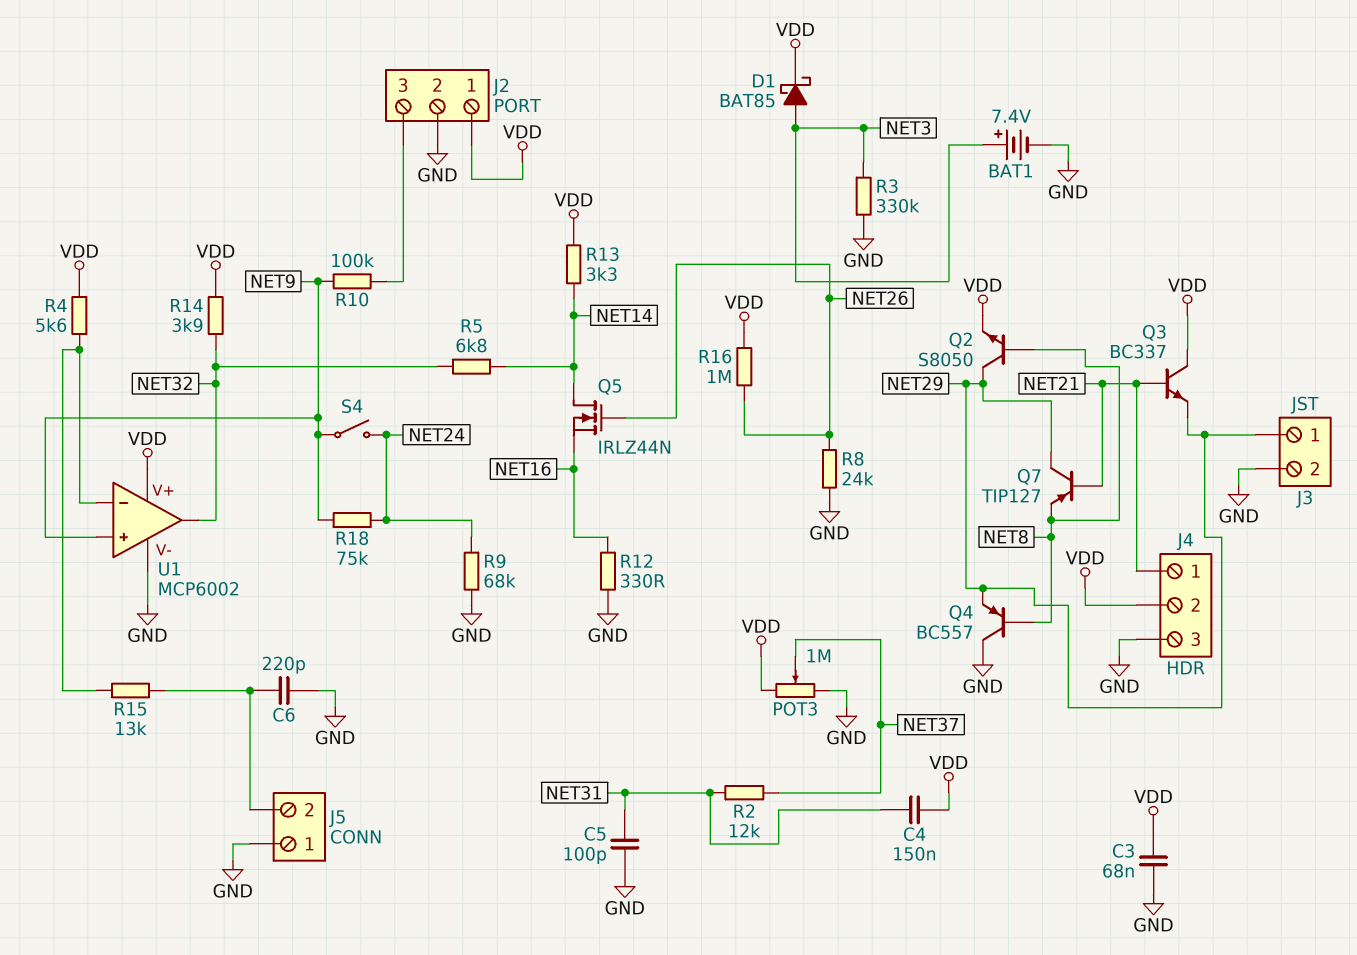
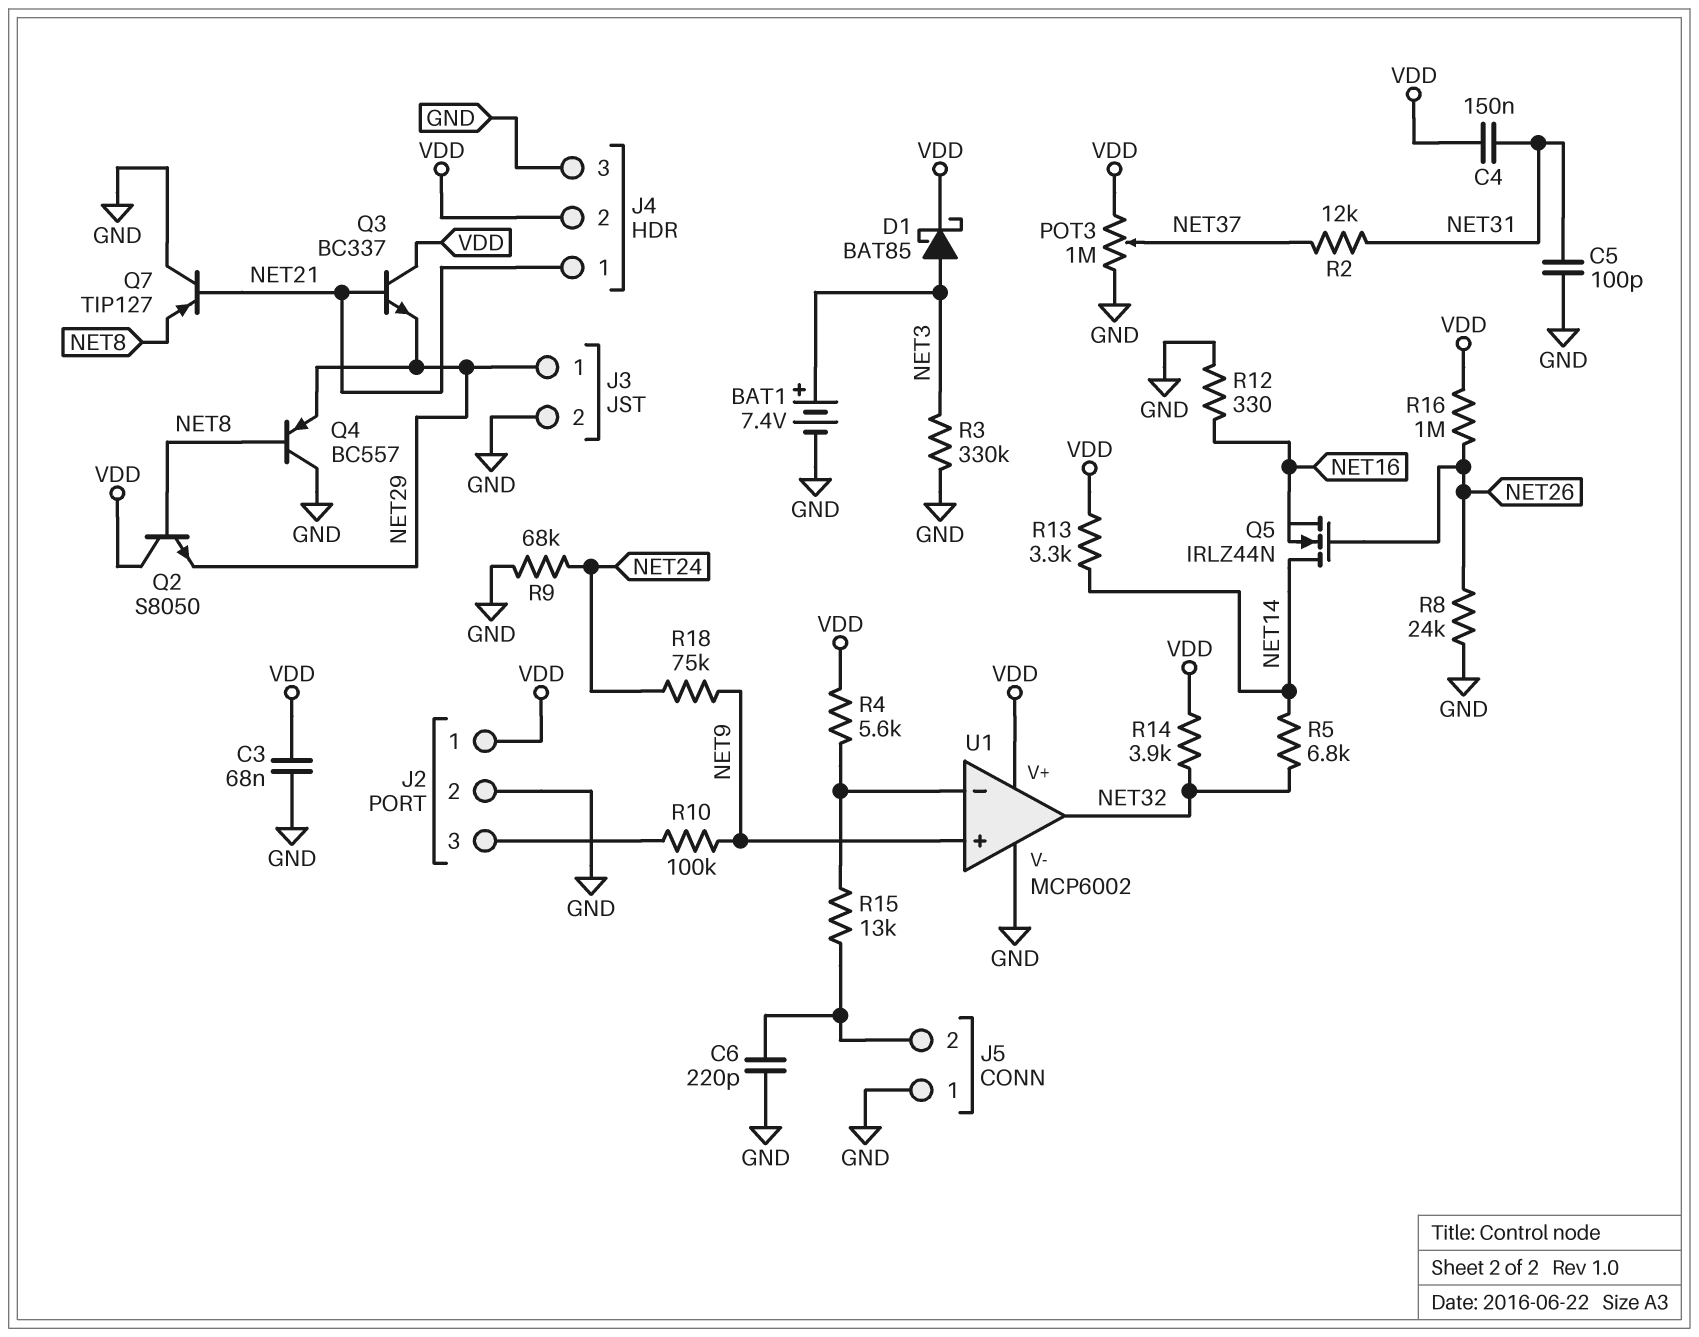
Q2: NPN S8050 (B NET8, C NET29, E VDD) -> NPN S8050 (B NET8, C VDD, E NET29)
Q7: PNP TIP127 (B NET21, C NET29, E NET8) -> PNP TIP127 (B NET21, C GND, E NET8)
S4: switch (NET9, NET24) -> none

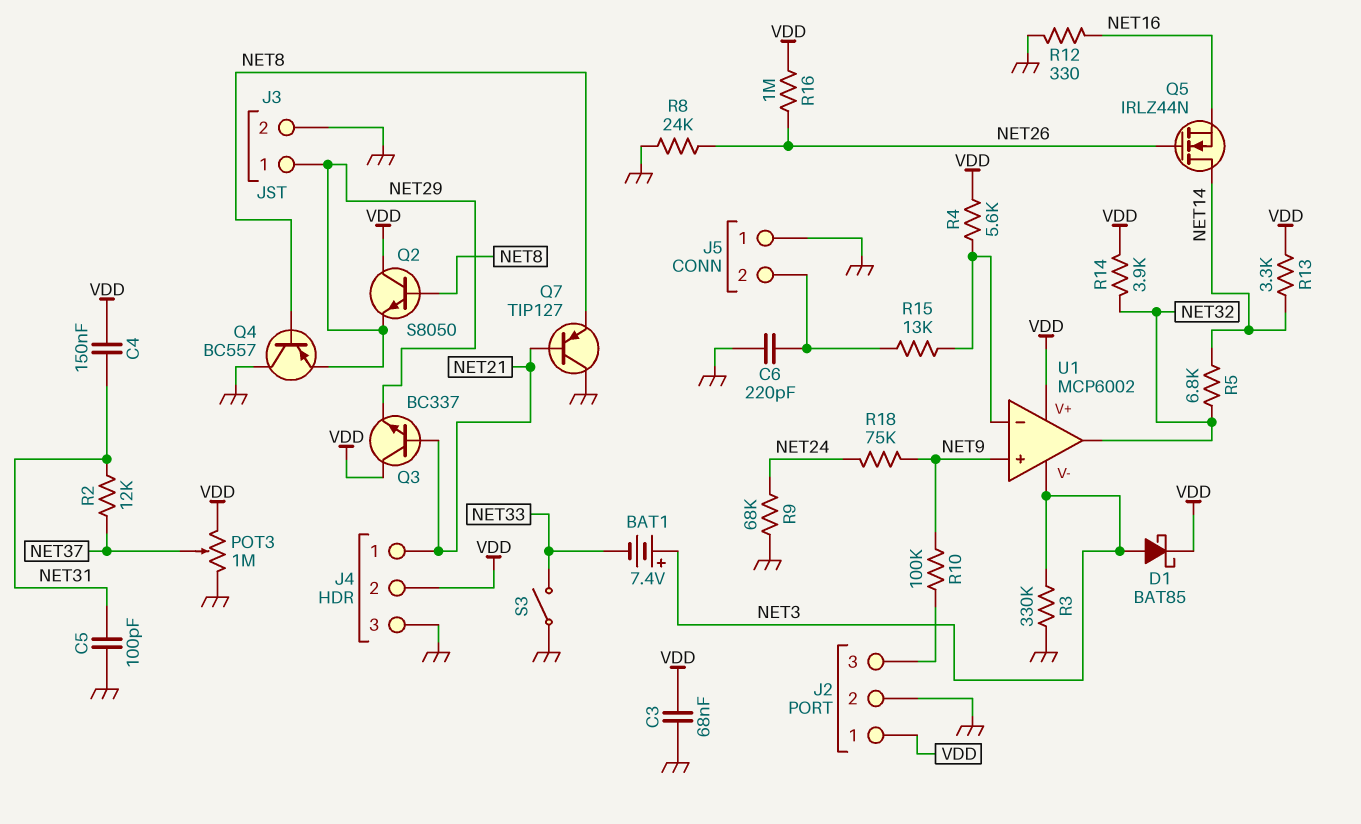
BAT1: 7.4V (plus NET3, minus GND) -> 7.4V (plus NET3, minus NET33)
S3: none -> switch (GND, NET33)
U1 pin V-: GND -> NET3

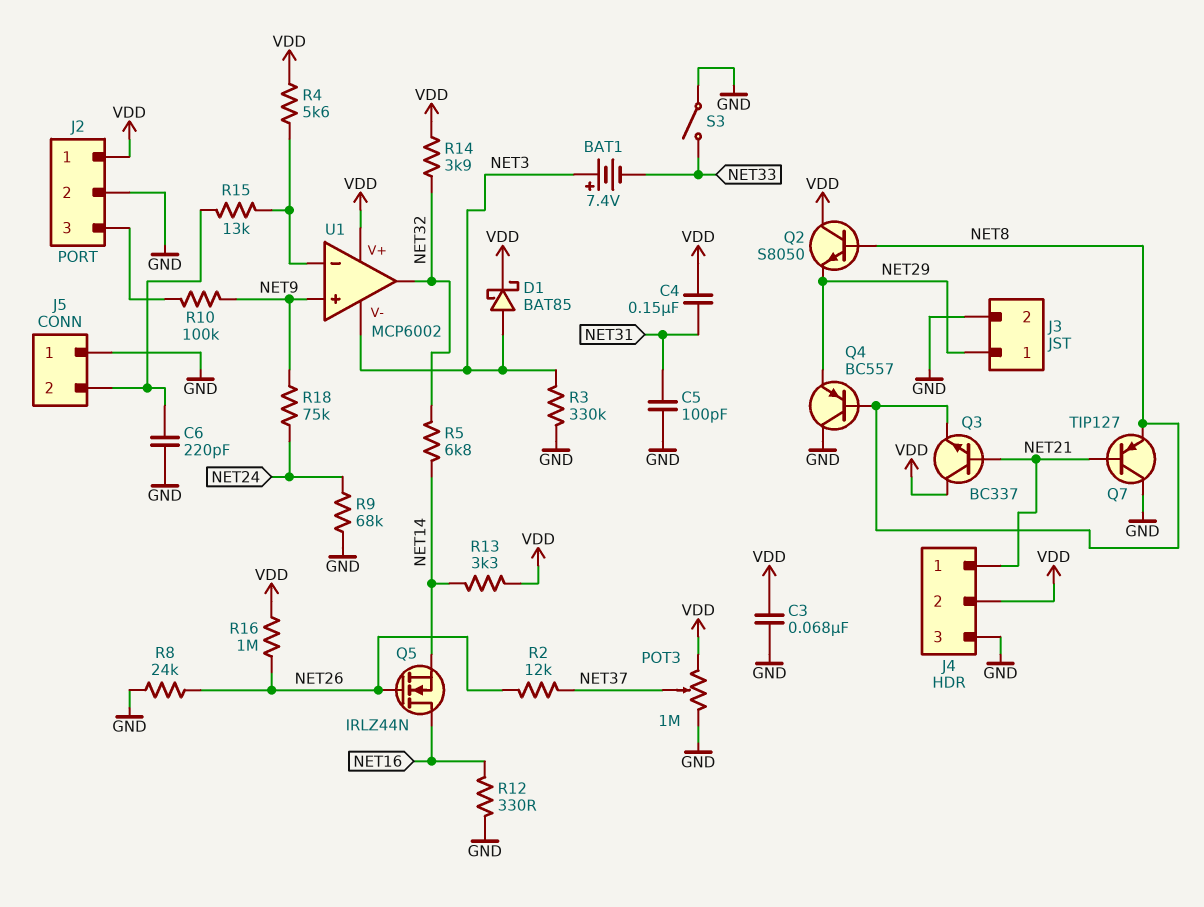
Q3: NPN BC337 (B NET21, C VDD, E NET29) -> NPN BC337 (B NET21, C VDD, E NET8)
Q5: NMOS IRLZ44N (G NET26, D NET14, S NET16) -> NMOS IRLZ44N (G NET26, D NET16, S NET14)
R2: 12k (NET31, NET37) -> 12k (NET26, NET37)

